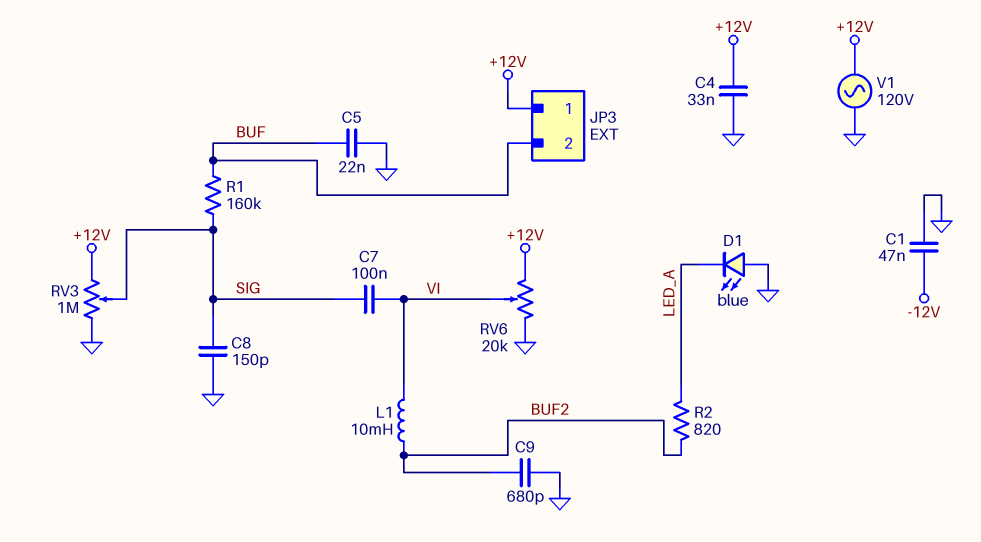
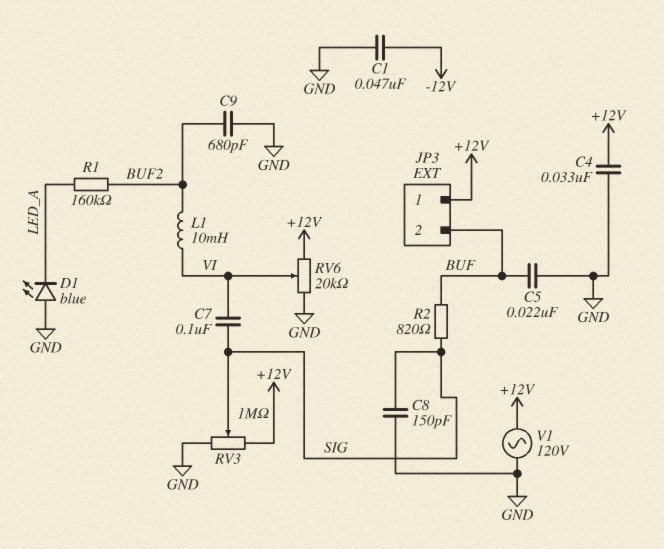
R1: 160k (BUF, SIG) -> 160k (BUF2, LED_A)
R2: 820 (BUF2, LED_A) -> 820 (BUF, SIG)

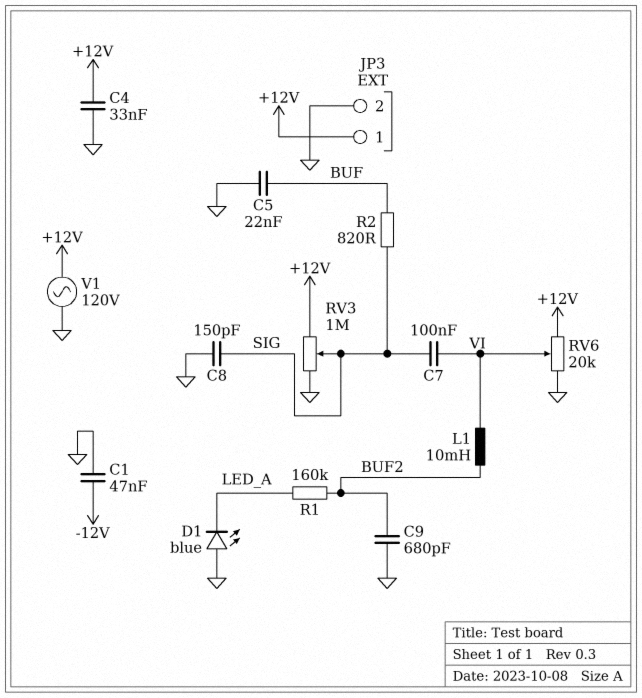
JP3 pin 2: BUF -> GND

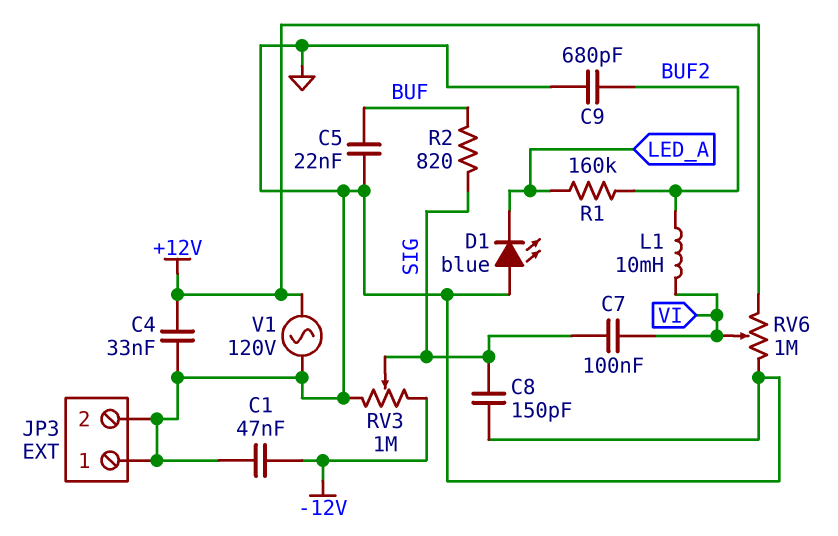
JP3 pin 1: +12V -> GND
RV3: 1M (+12V, GND, wiper SIG) -> 1M (-12V, GND, wiper SIG)
RV6: 20k (+12V, GND, wiper VI) -> 1M (+12V, GND, wiper VI)

